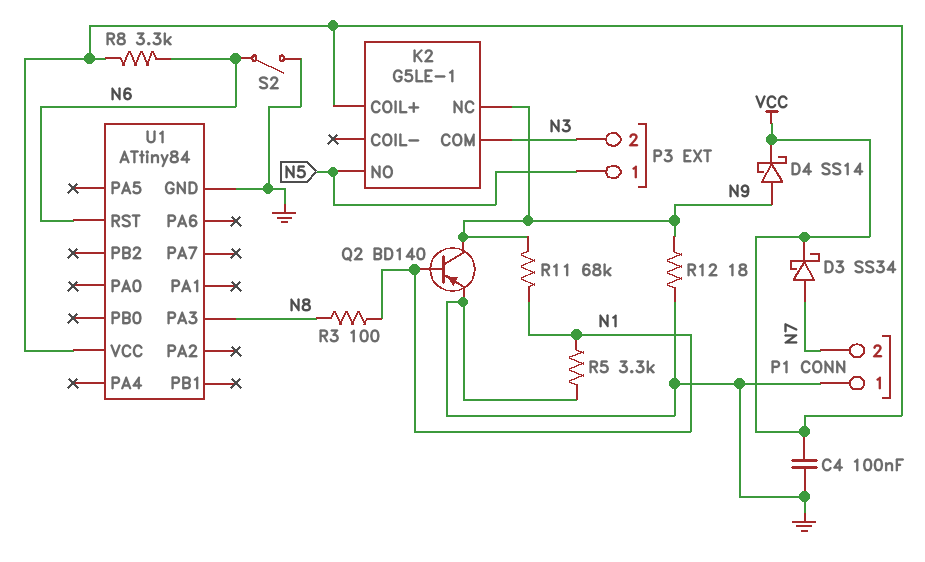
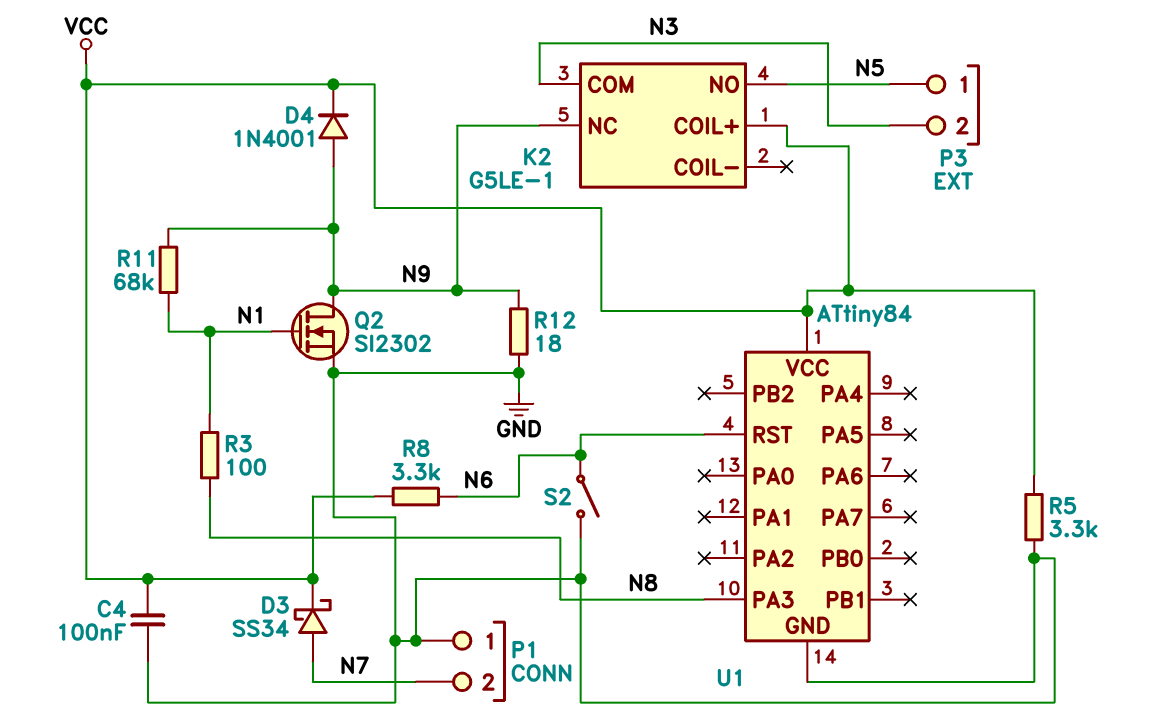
D4: schottky SS14 (A N9, K VCC) -> diode 1N4001 (A N9, K VCC)
Q2: PNP BD140 (B N1, C N9, E GND) -> NMOS SI2302 (G N1, D N9, S GND)
R5: 3.3k (GND, N1) -> 3.3k (GND, VCC)

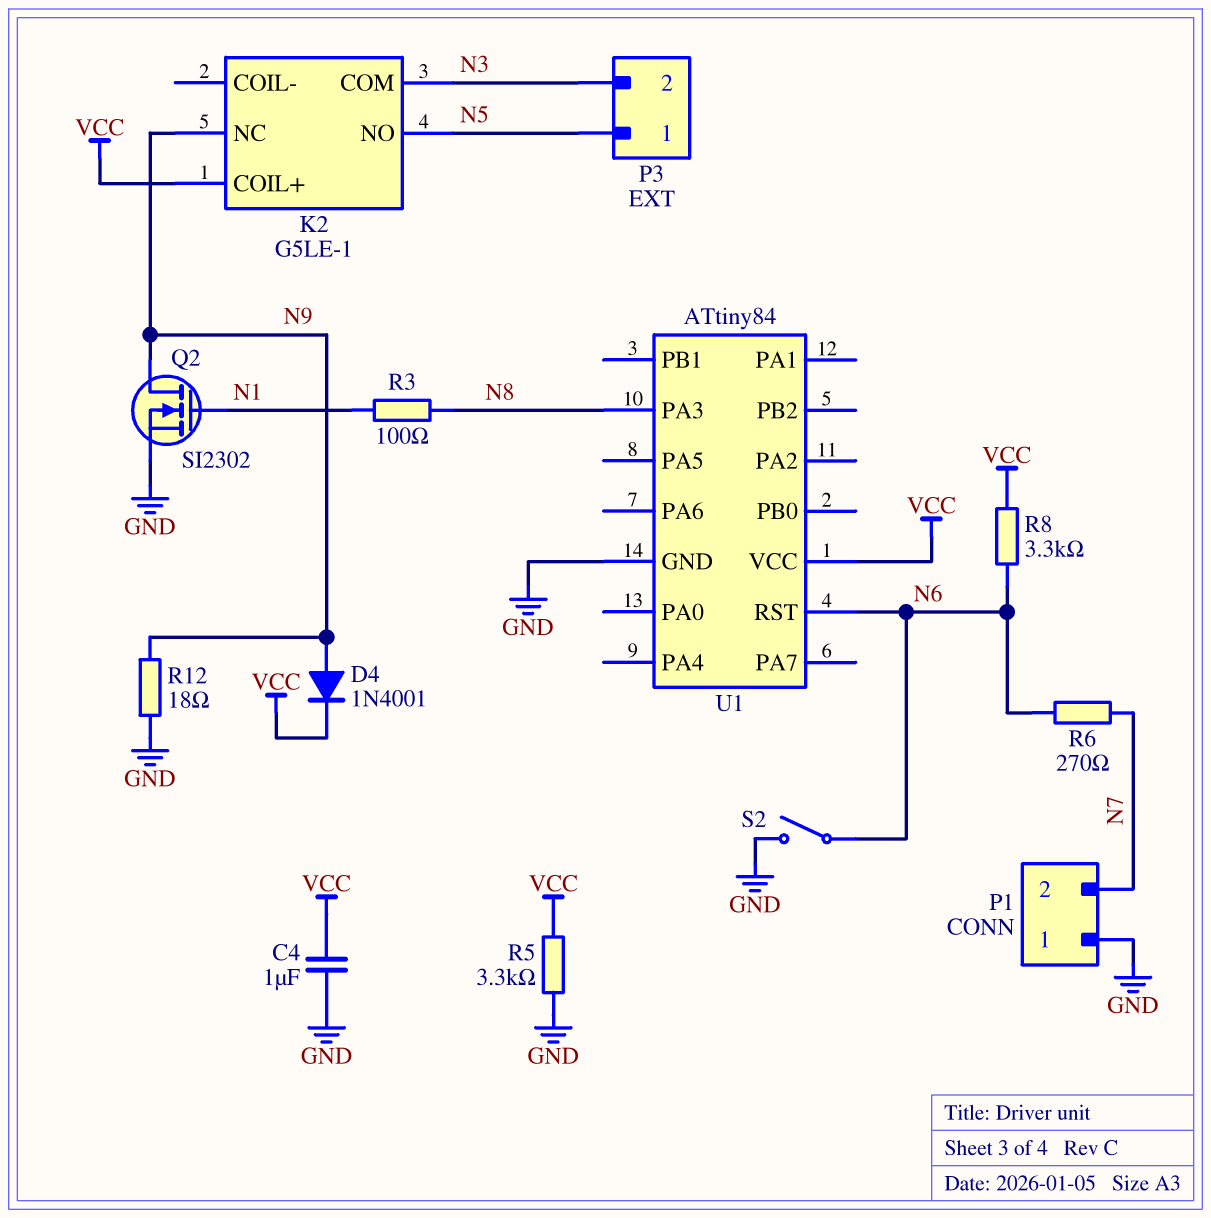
C4: 100nF (GND, VCC) -> 1uF (GND, VCC)
D3: schottky SS34 (A N7, K VCC) -> none
R6: none -> 270 (N6, N7)
R11: 68k (N1, N9) -> none

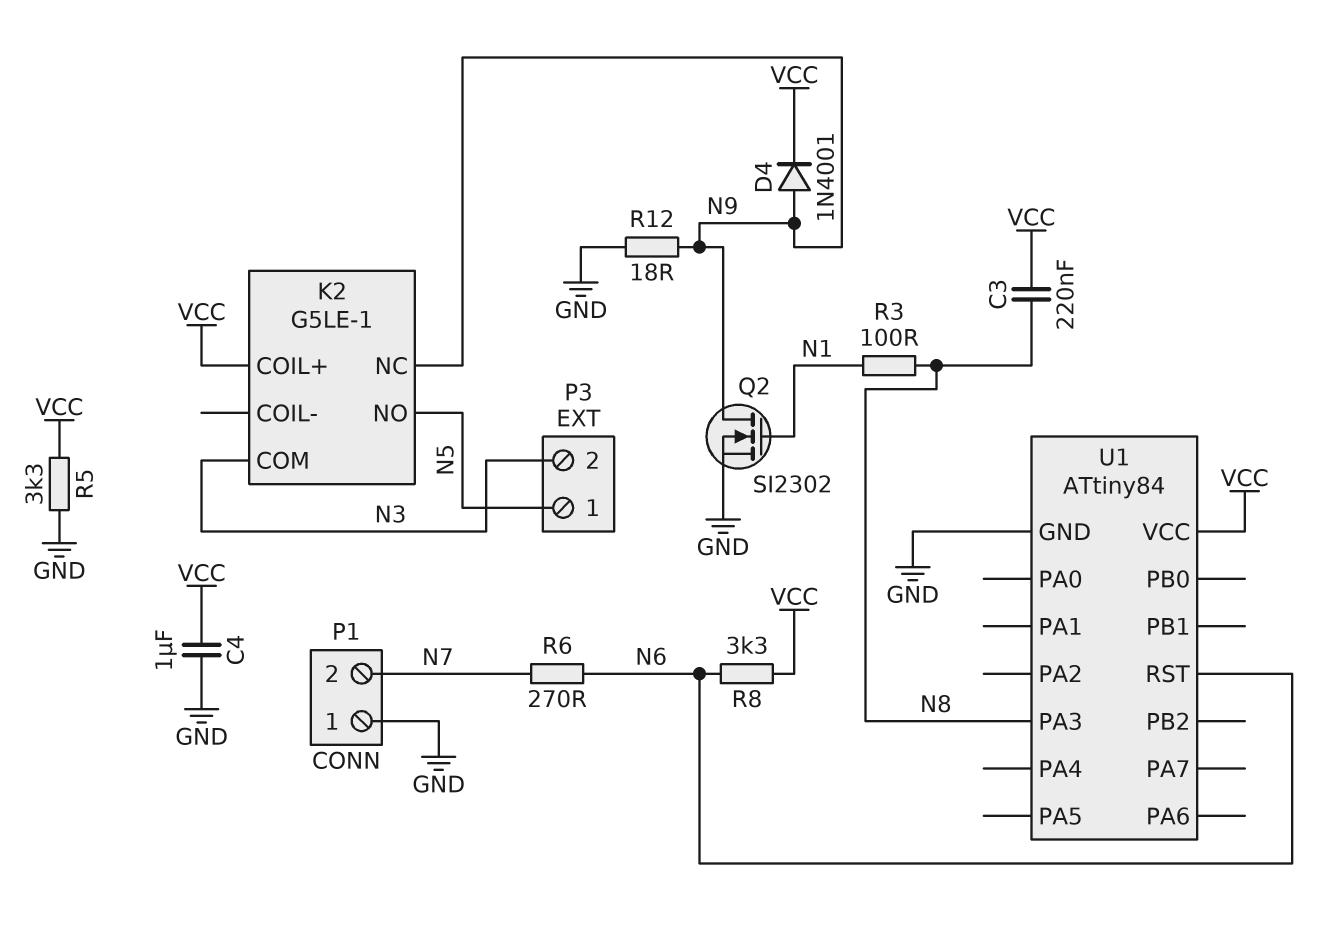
C3: none -> 220nF (N8, VCC)
S2: switch (GND, N6) -> none

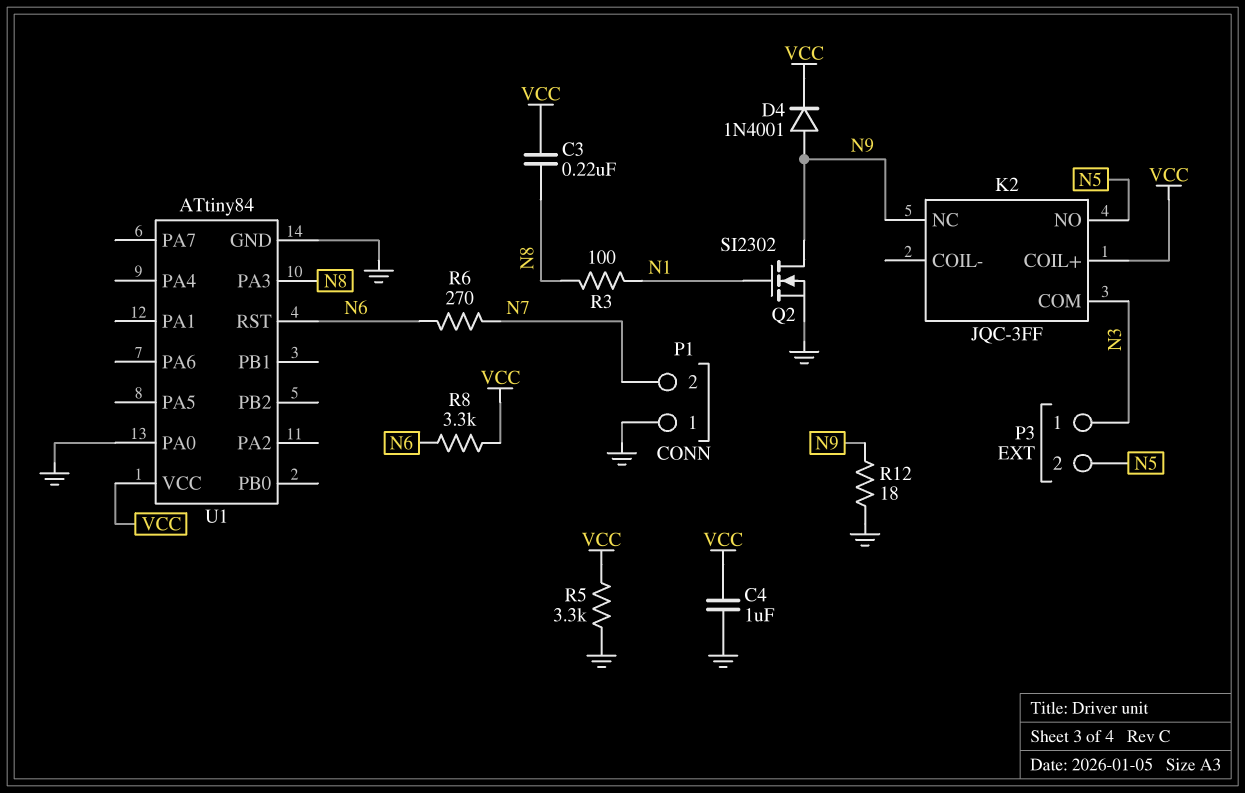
K2: G5LE-1 -> JQC-3FF
P3 pin 1: N5 -> N3
P3 pin 2: N3 -> N5
U1 pin PA0: none -> GND

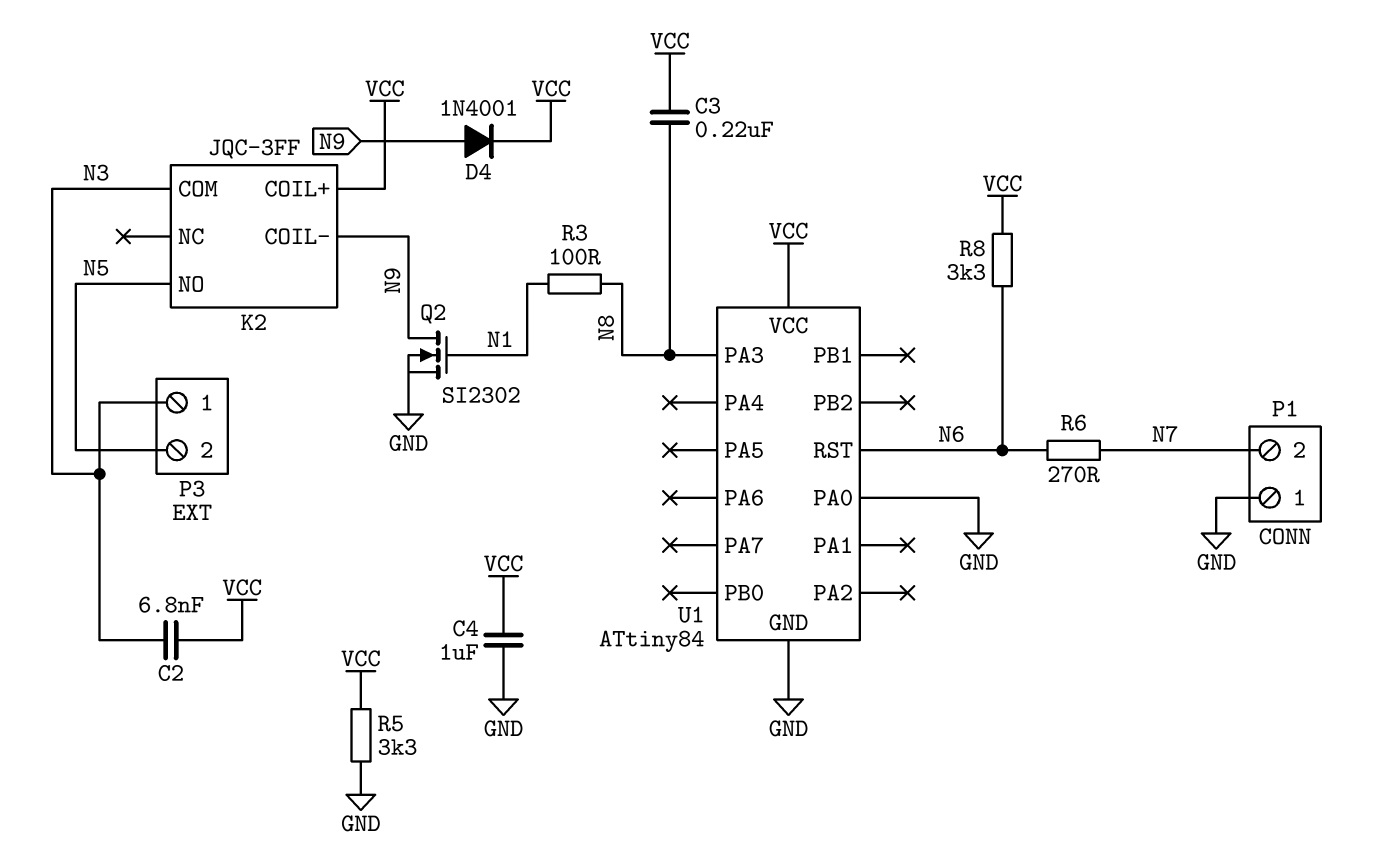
C2: none -> 6.8nF (N3, VCC)
K2 pin COIL-: none -> N9
K2 pin NC: N9 -> none
R12: 18 (GND, N9) -> none

